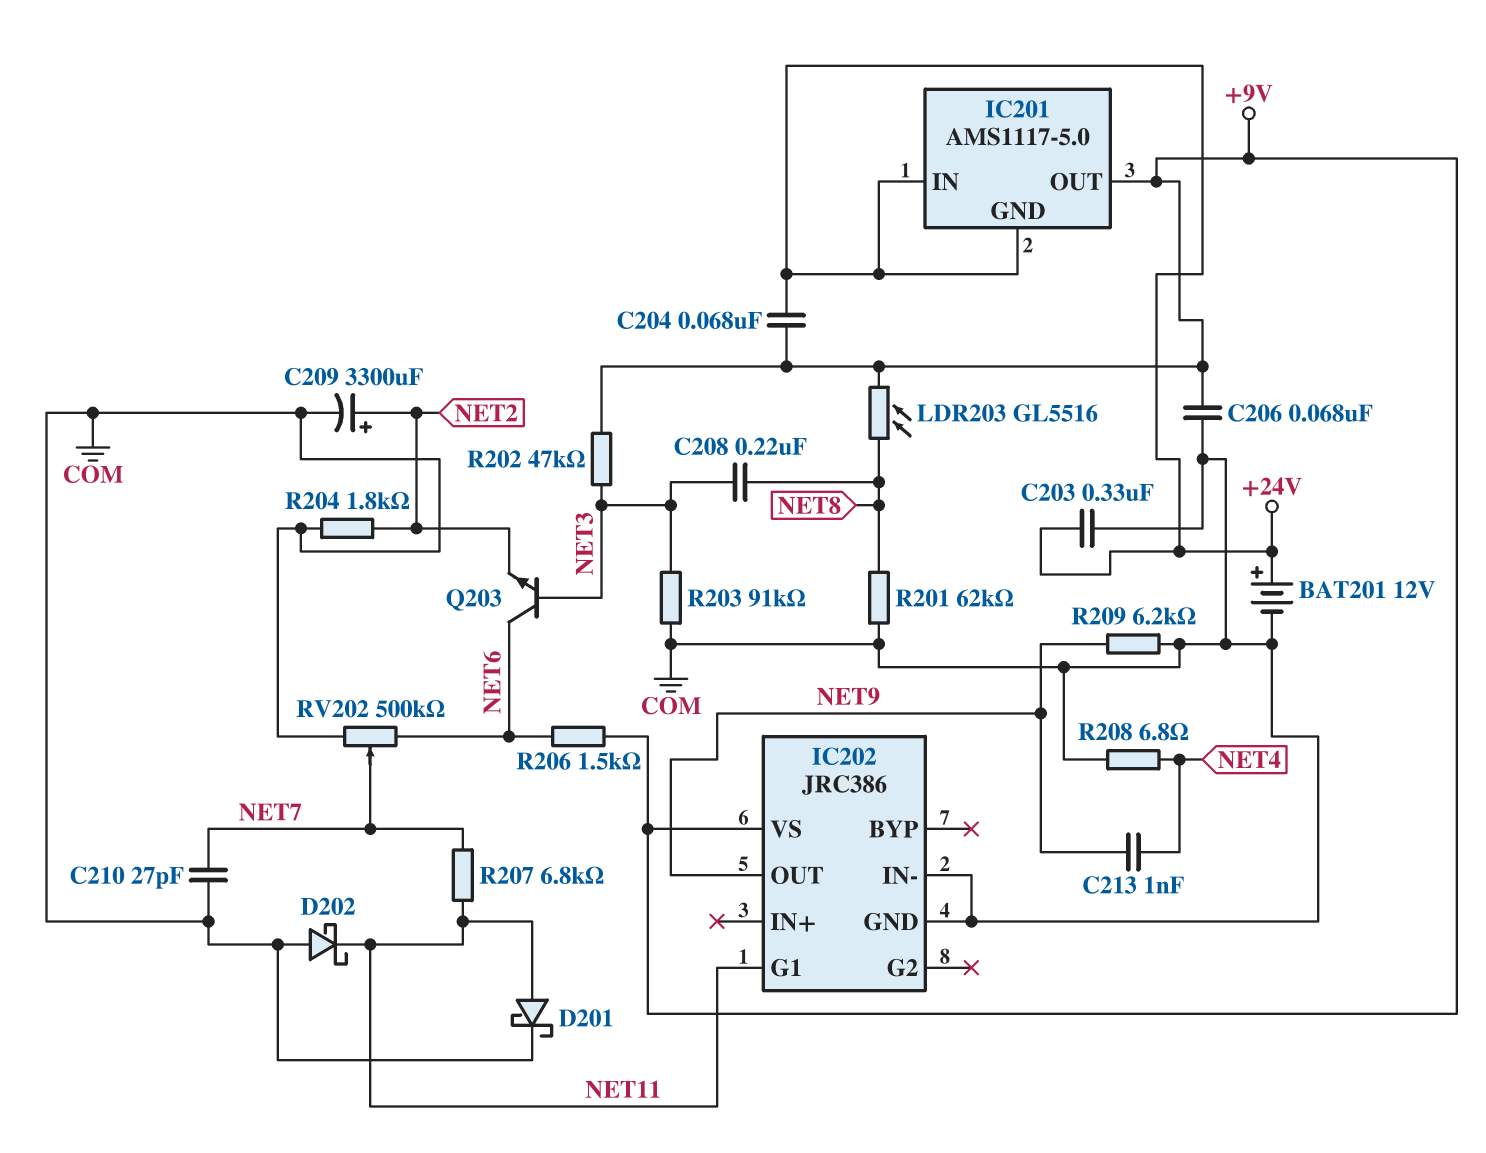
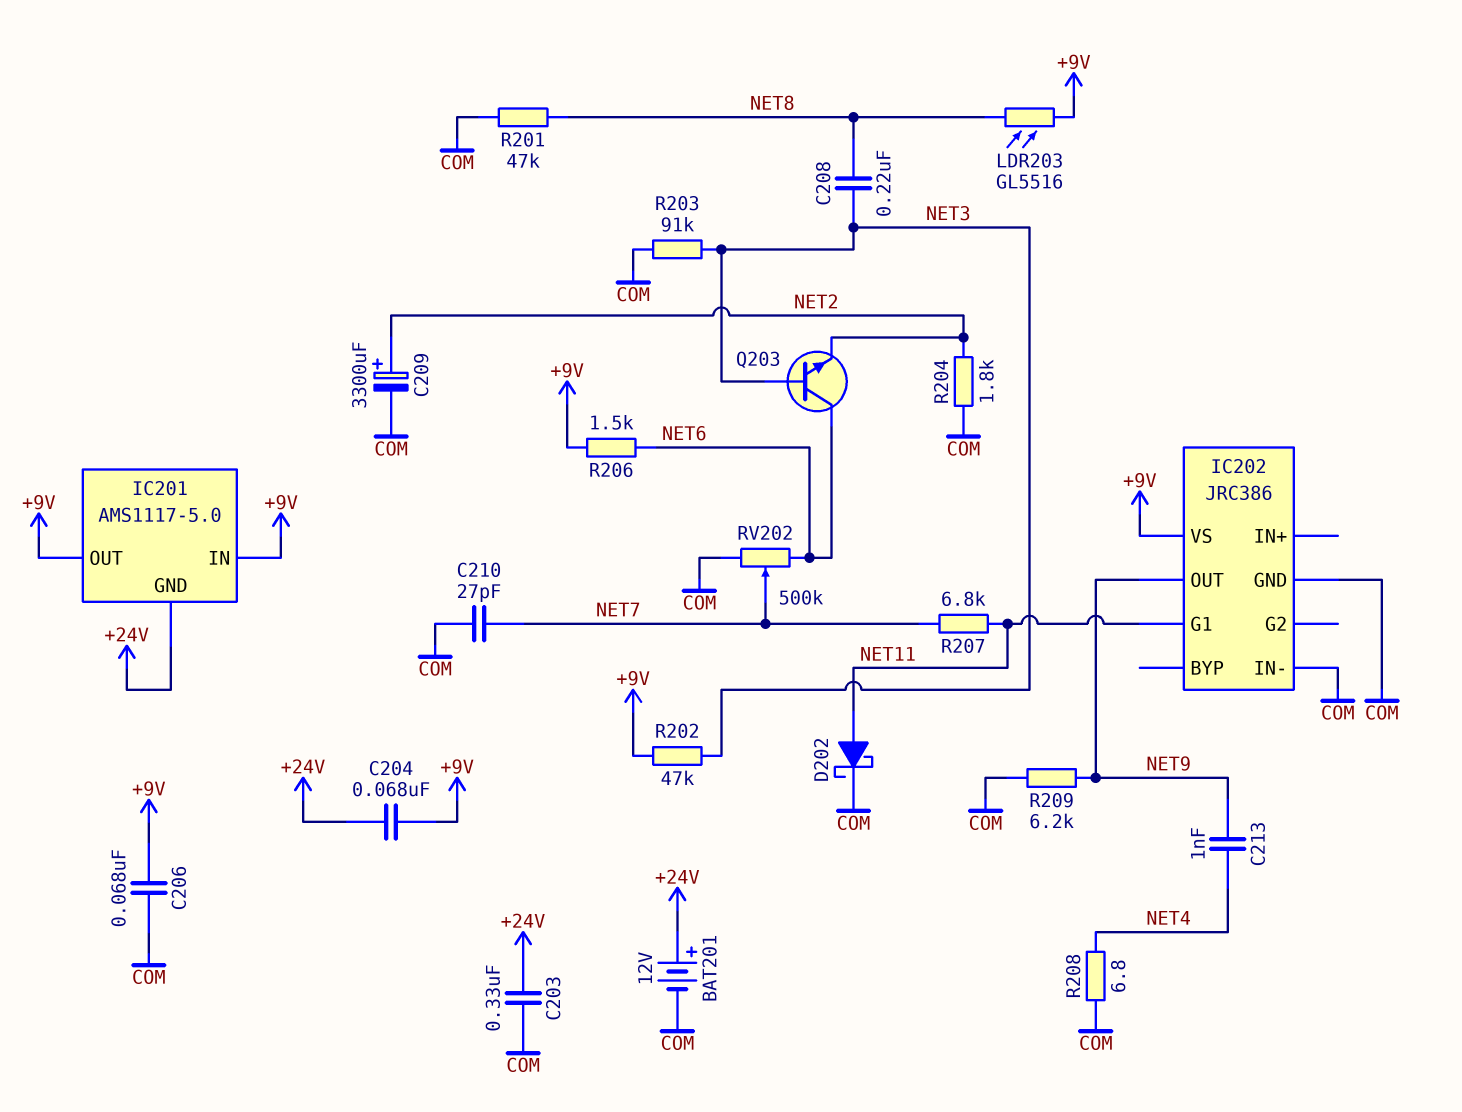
D201: schottky (A NET11, K COM) -> none
D202: schottky (A COM, K NET11) -> schottky (A NET11, K COM)
IC201 pin IN: +24V -> +9V
R201: 62k (COM, NET8) -> 47k (COM, NET8)

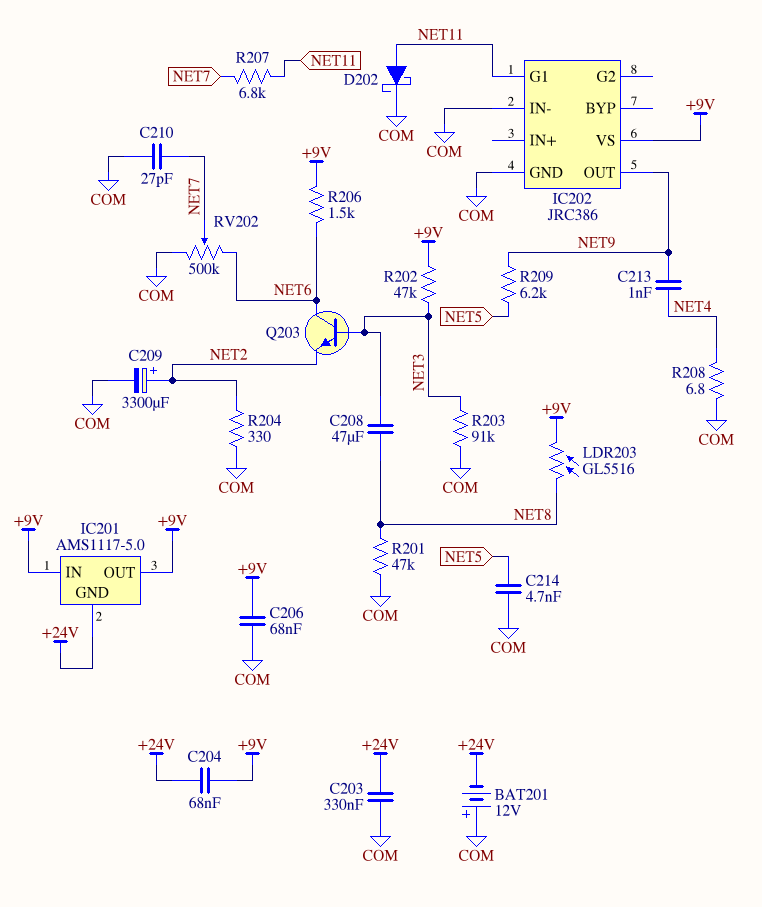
BAT201: 12V (plus +24V, minus COM) -> 12V (plus COM, minus +24V)
C208: 220nF (NET3, NET8) -> 47uF (NET3, NET8)
C214: none -> 4.7nF (COM, NET5)
R204: 1.8k (COM, NET2) -> 330 (COM, NET2)
R209: 6.2k (COM, NET9) -> 6.2k (NET5, NET9)

